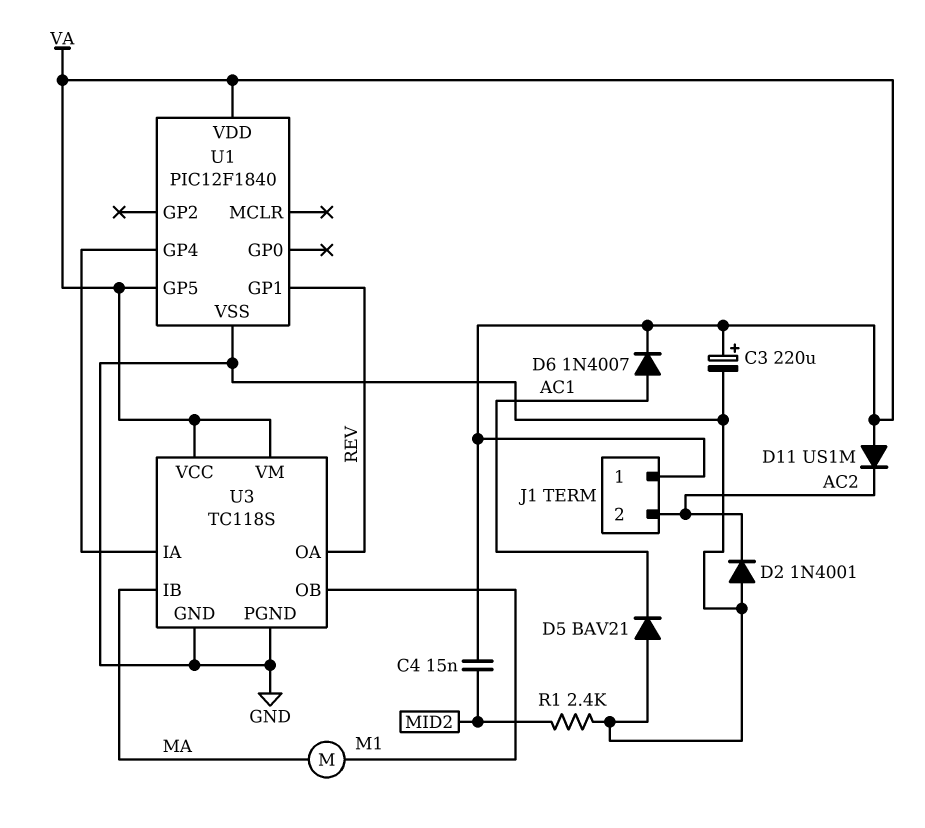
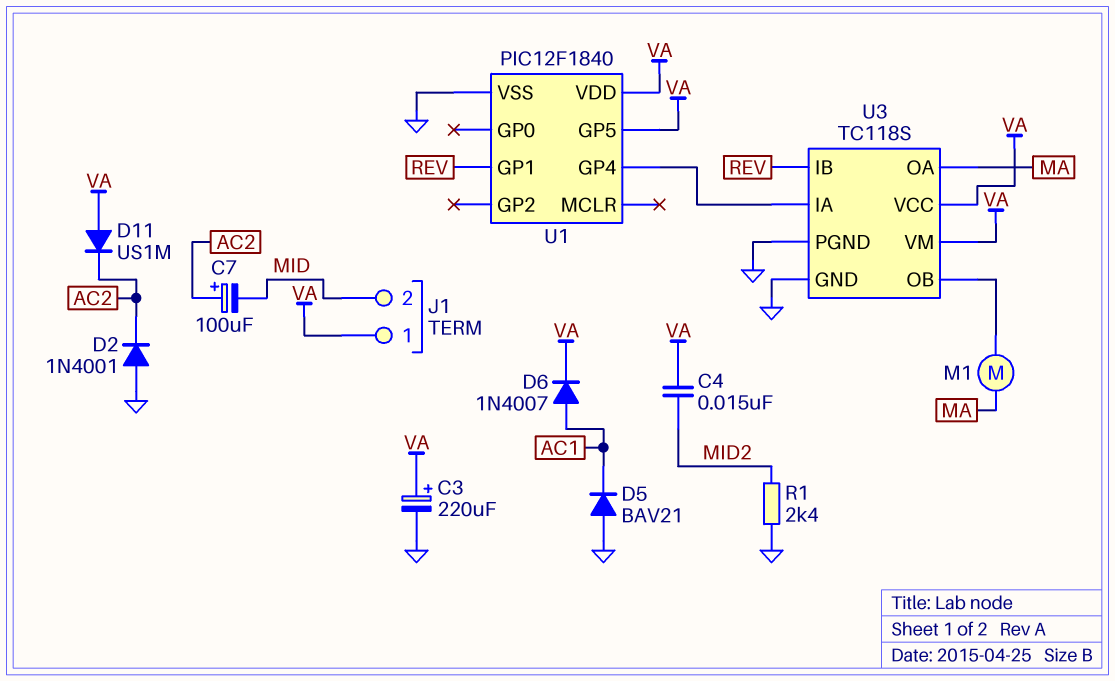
C7: none -> 100uF (plus AC2, minus MID)
J1 pin 2: AC2 -> MID
U3 pin IB: MA -> REV
U3 pin OA: REV -> MA

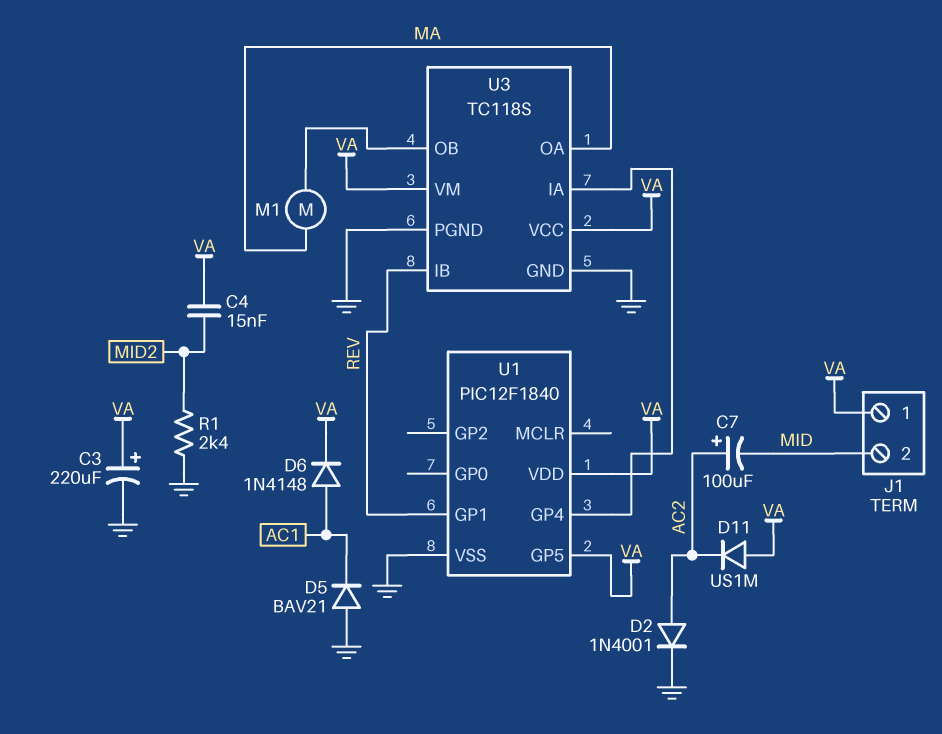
D2: diode 1N4001 (A GND, K AC2) -> diode 1N4001 (A AC2, K GND)
D6: diode 1N4007 (A AC1, K VA) -> diode 1N4148 (A AC1, K VA)

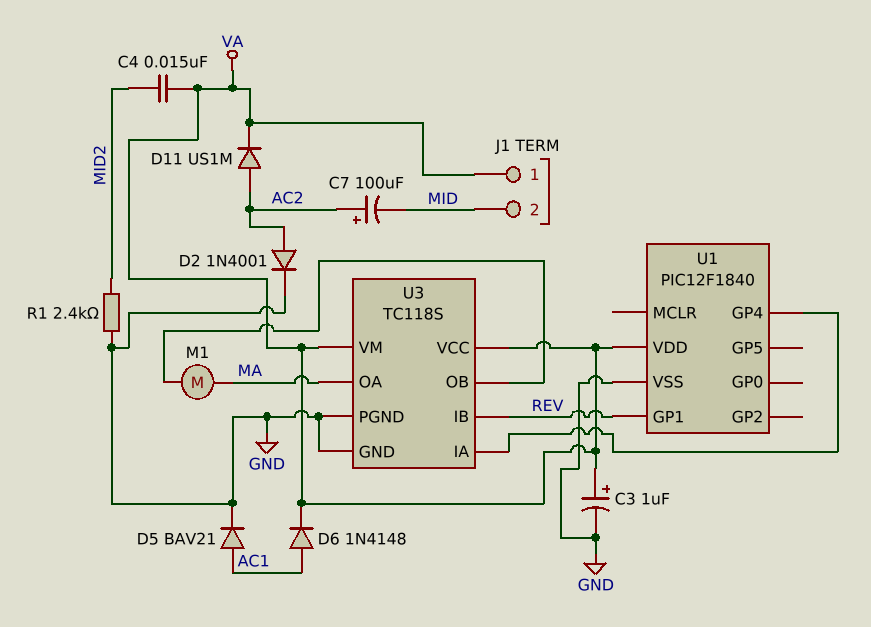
C3: 220uF (plus VA, minus GND) -> 1uF (plus VA, minus GND)
D5: diode BAV21 (A GND, K AC1) -> diode BAV21 (A AC1, K GND)
D11: diode US1M (A VA, K AC2) -> diode US1M (A AC2, K VA)
U1 pin GP5: VA -> none

